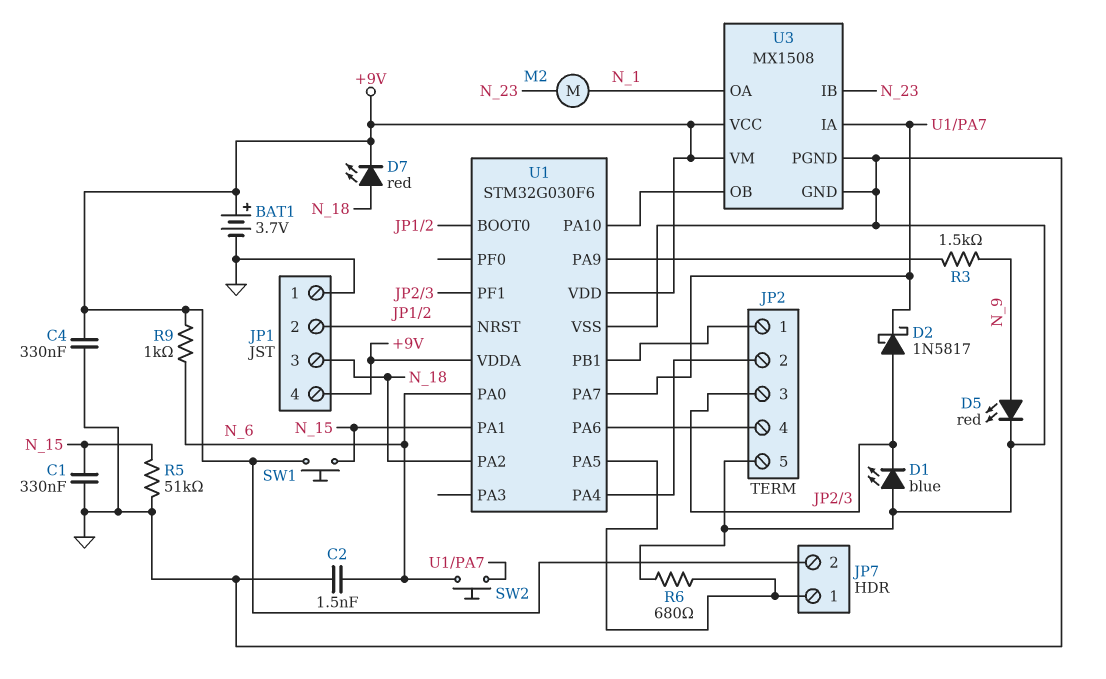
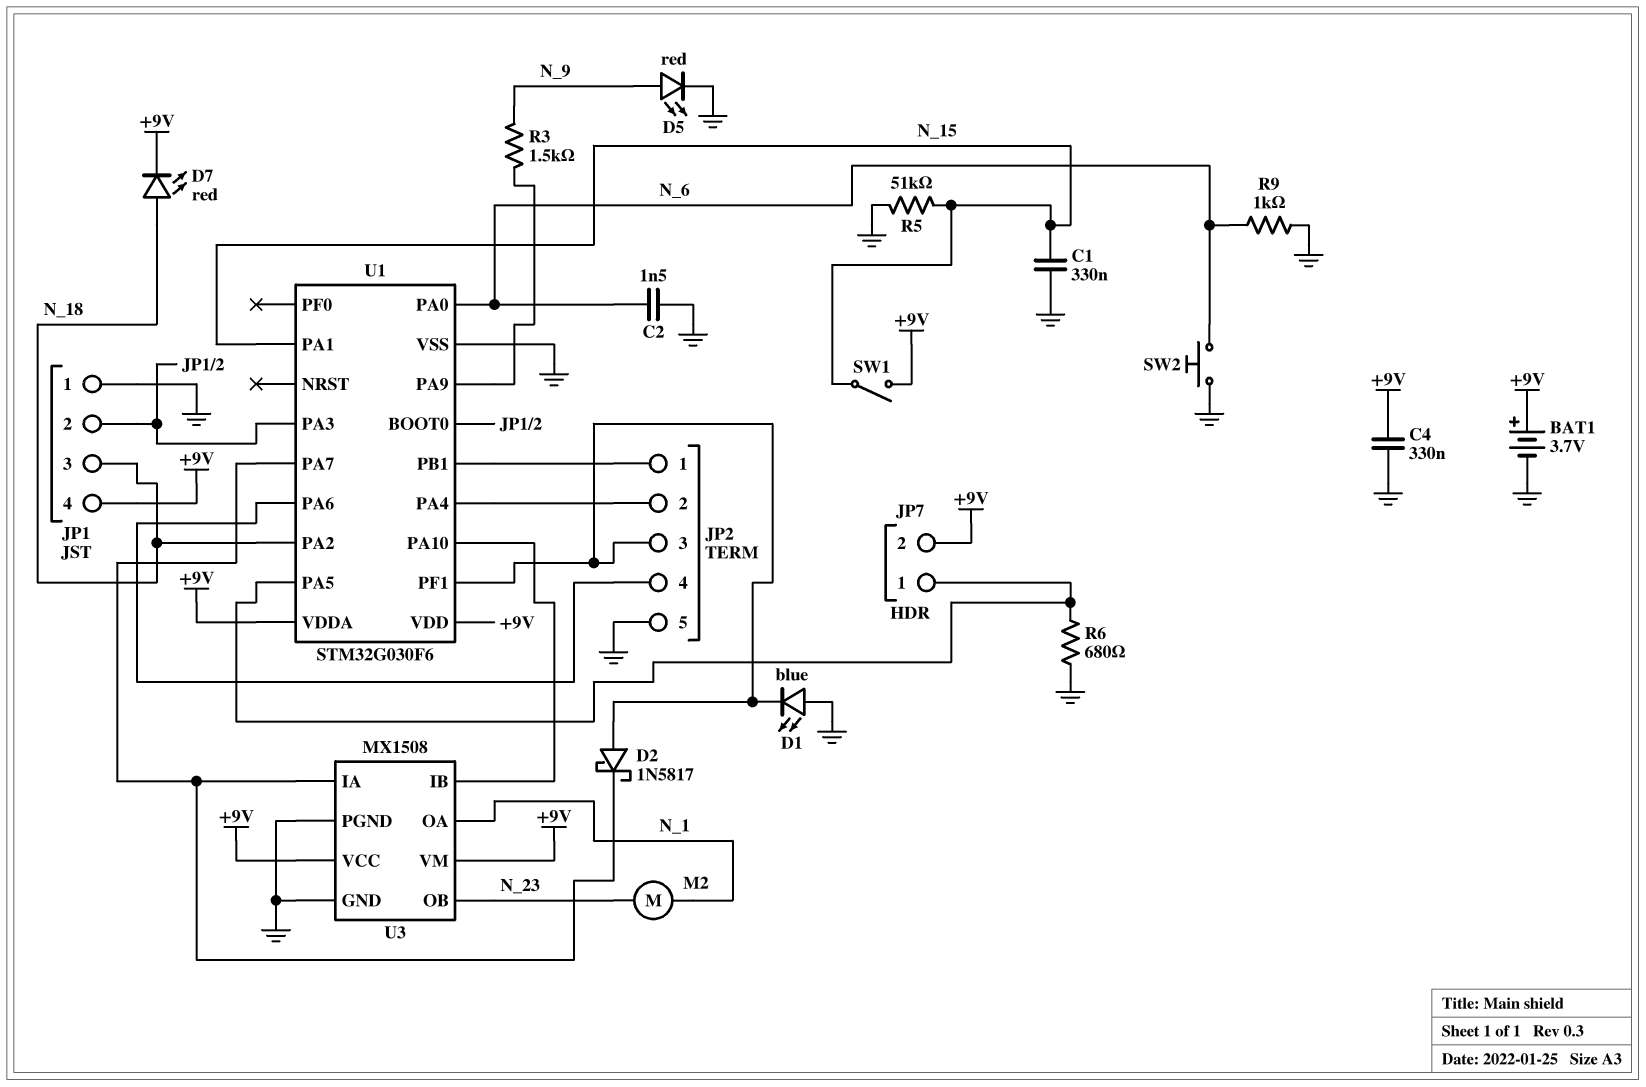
R9: 1k (+9V, N_6) -> 1k (GND, N_6)
SW1: button (+9V, N_15) -> switch (+9V, N_15)
SW2: button (N_6, U1/PA7) -> button (GND, N_6)
U1 pin NRST: JP1/2 -> none
U1 pin PA3: none -> JP1/2
U3 pin IB: N_23 -> U1/PA10
U3 pin OB: U1/PA10 -> N_23

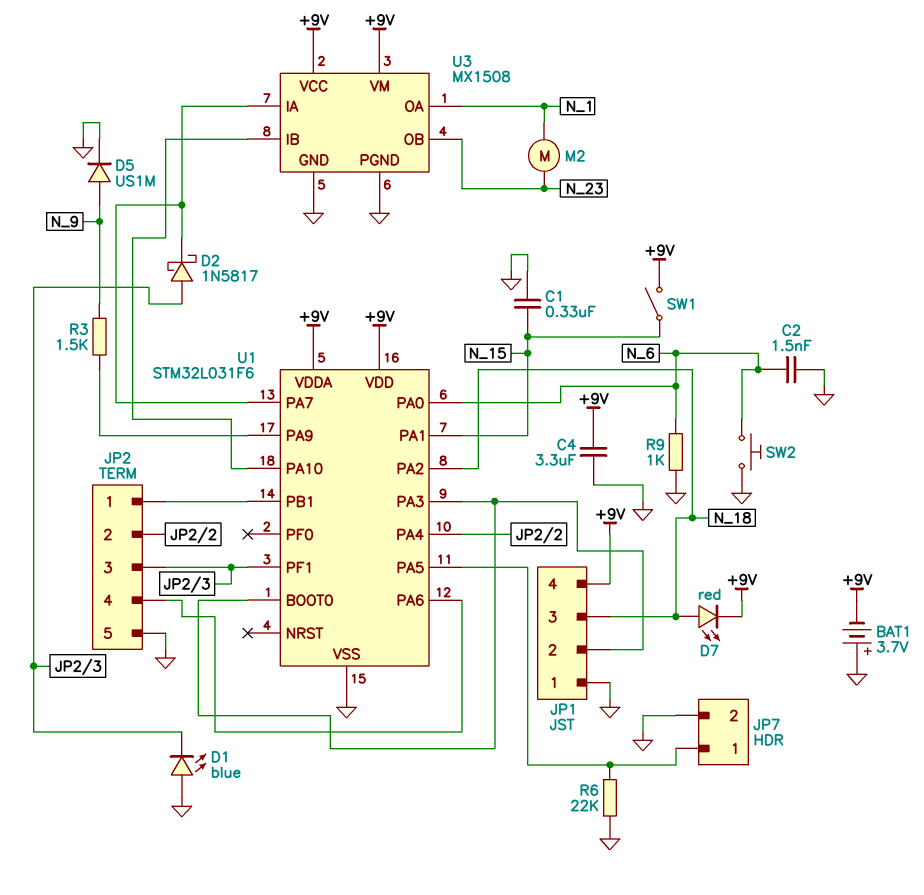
BAT1: 3.7V (plus +9V, minus GND) -> 3.7V (plus GND, minus +9V)
C4: 330nF (+9V, GND) -> 3.3uF (+9V, GND)
D5: LED red (A N_9, K GND) -> diode US1M (A N_9, K GND)
JP7 pin 2: +9V -> GND
R5: 51k (GND, N_15) -> none
R6: 680 (GND, JP7/1) -> 22k (GND, JP7/1)
U1: STM32G030F6 -> STM32L031F6

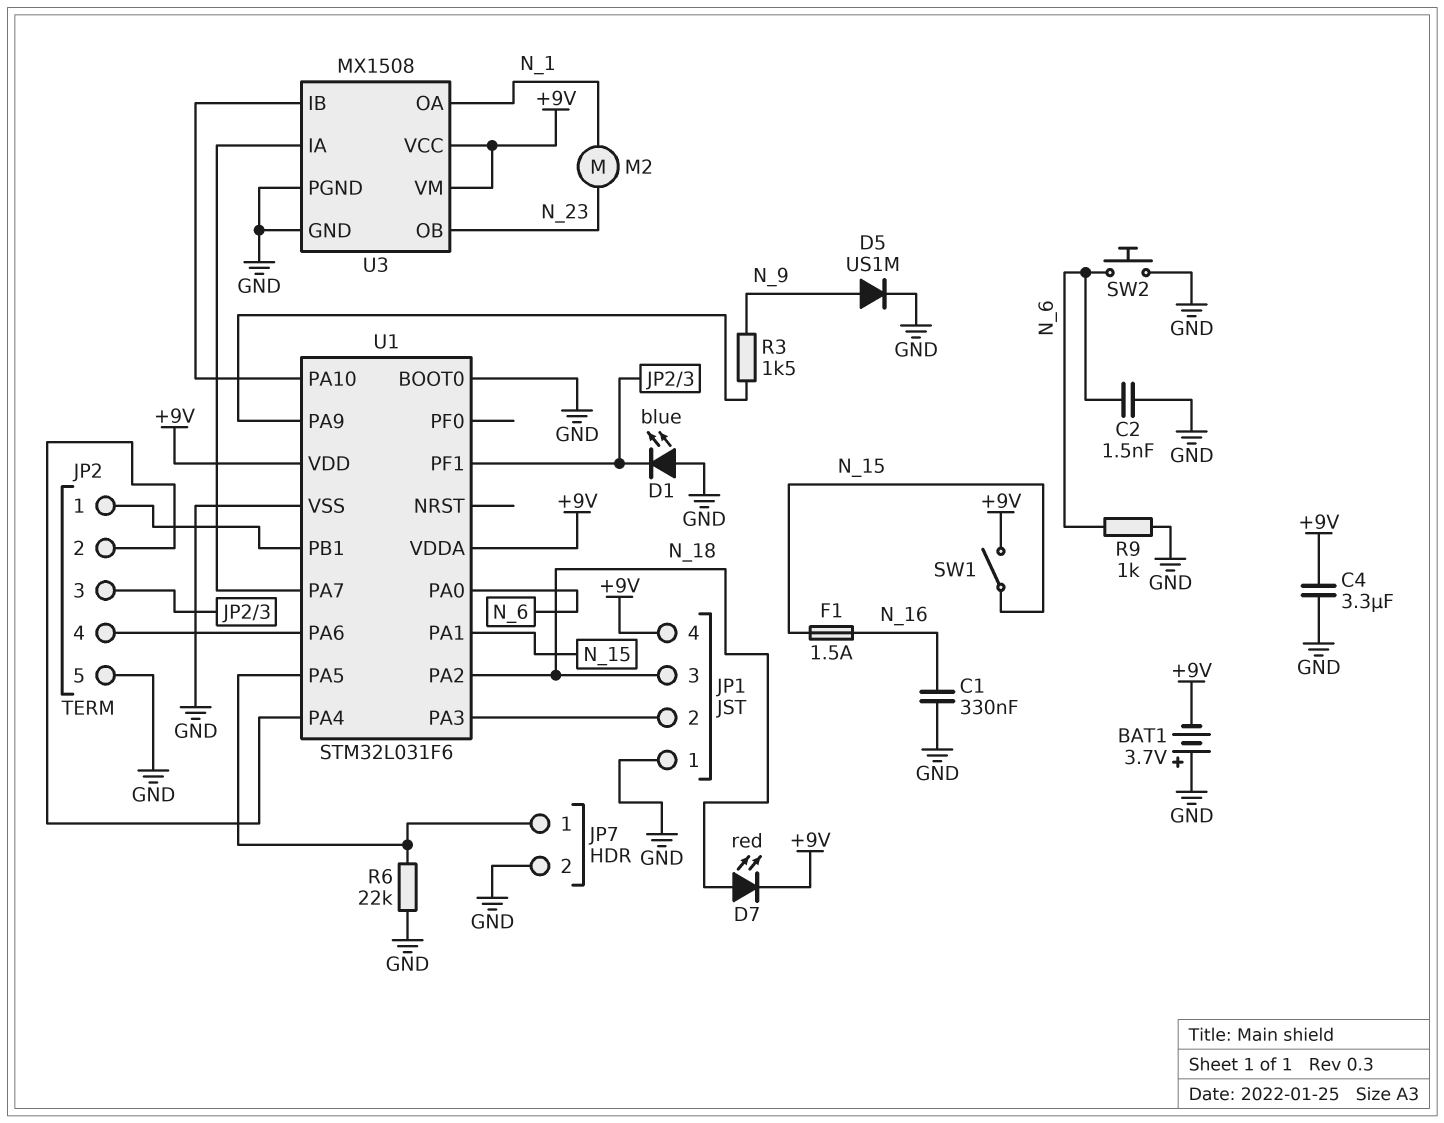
C1: 330nF (GND, N_15) -> 330nF (GND, N_16)
D2: schottky 1N5817 (A JP2/3, K U1/PA7) -> none
F1: none -> 1.5A (N_15, N_16)
U1 pin BOOT0: JP1/2 -> GND

